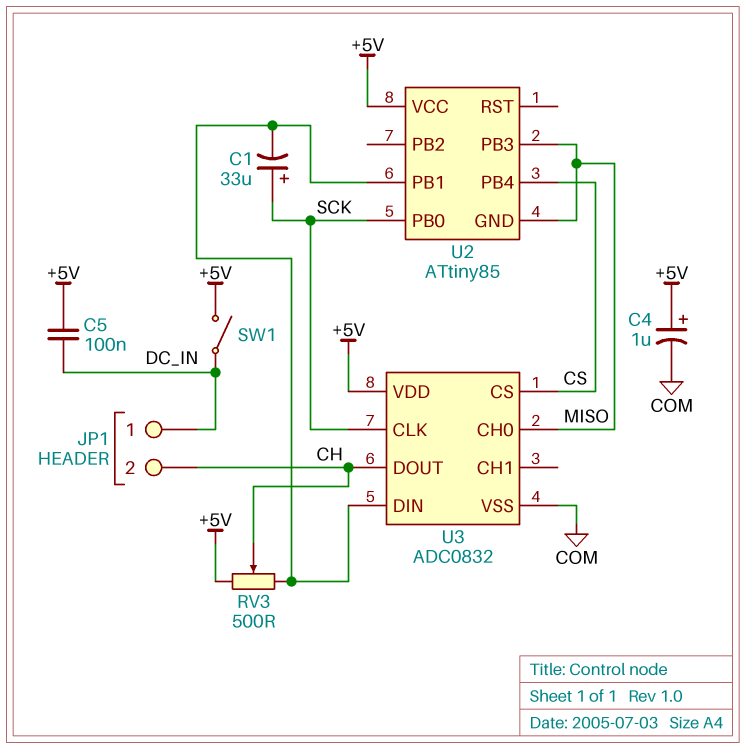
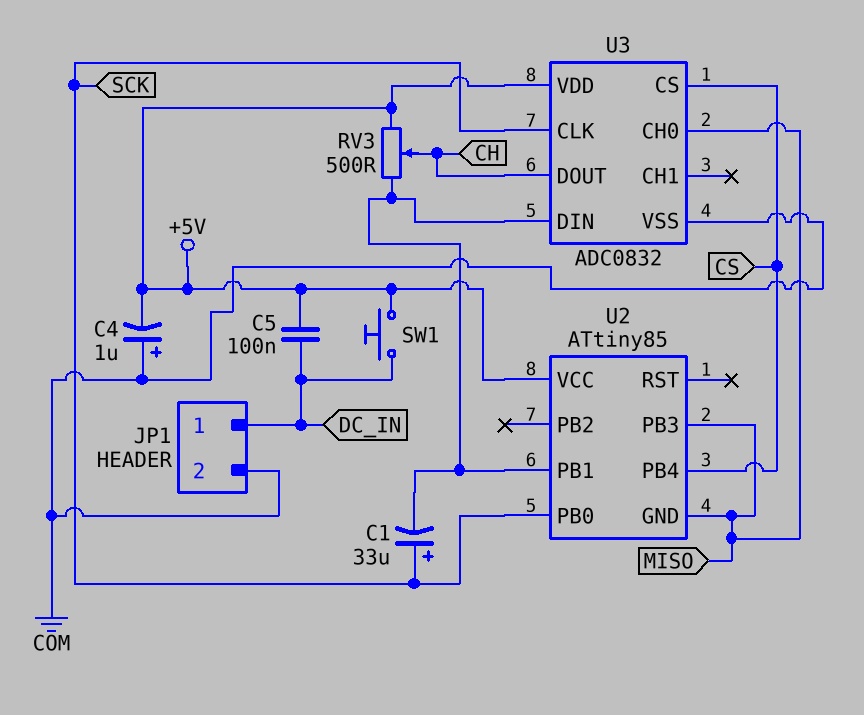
C4: 1uF (plus +5V, minus COM) -> 1uF (plus COM, minus +5V)
JP1 pin 2: CH -> COM
SW1: switch (+5V, DC_IN) -> button (+5V, DC_IN)

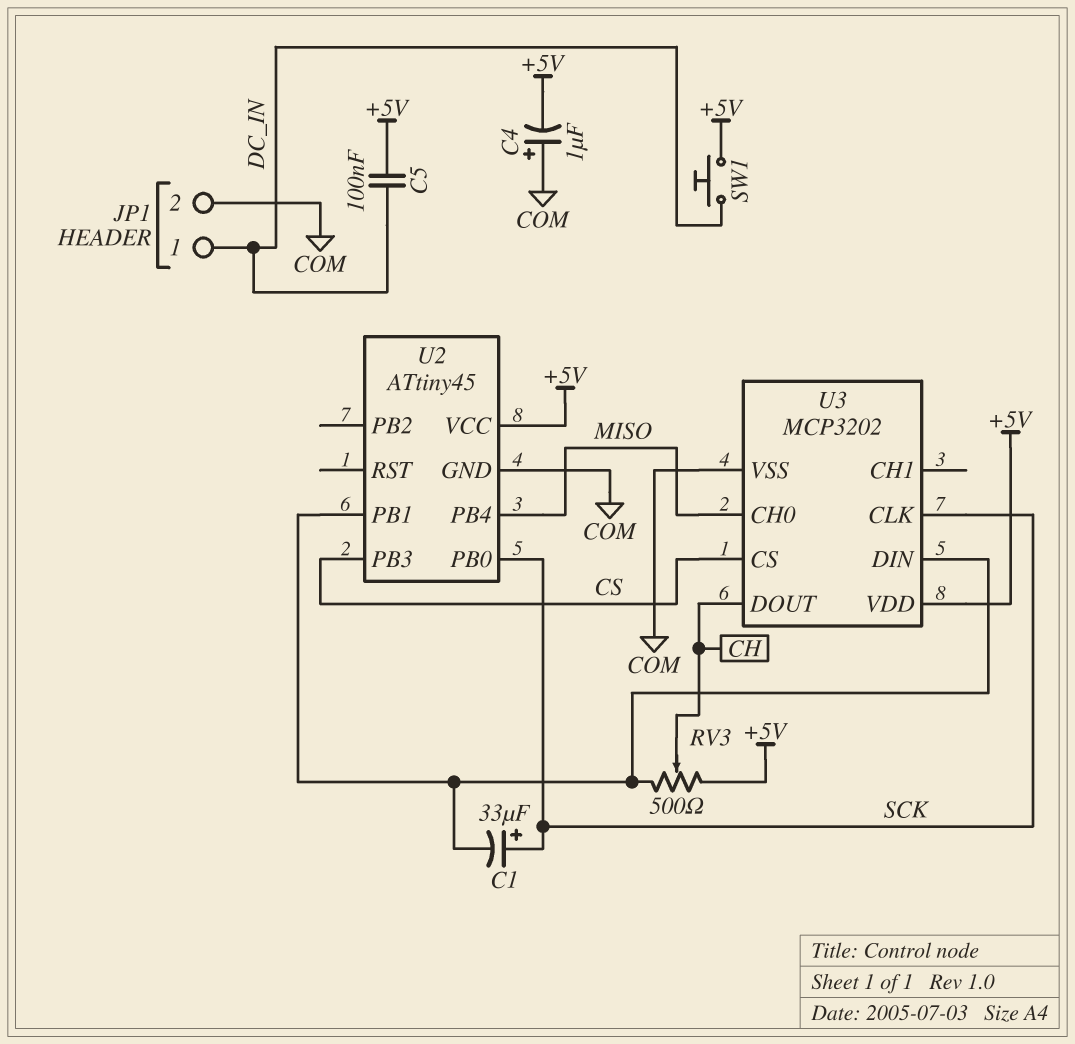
U2: ATtiny85 -> ATtiny45
U2 pin GND: MISO -> COM
U2 pin PB3: MISO -> CS
U2 pin PB4: CS -> MISO
U3: ADC0832 -> MCP3202

